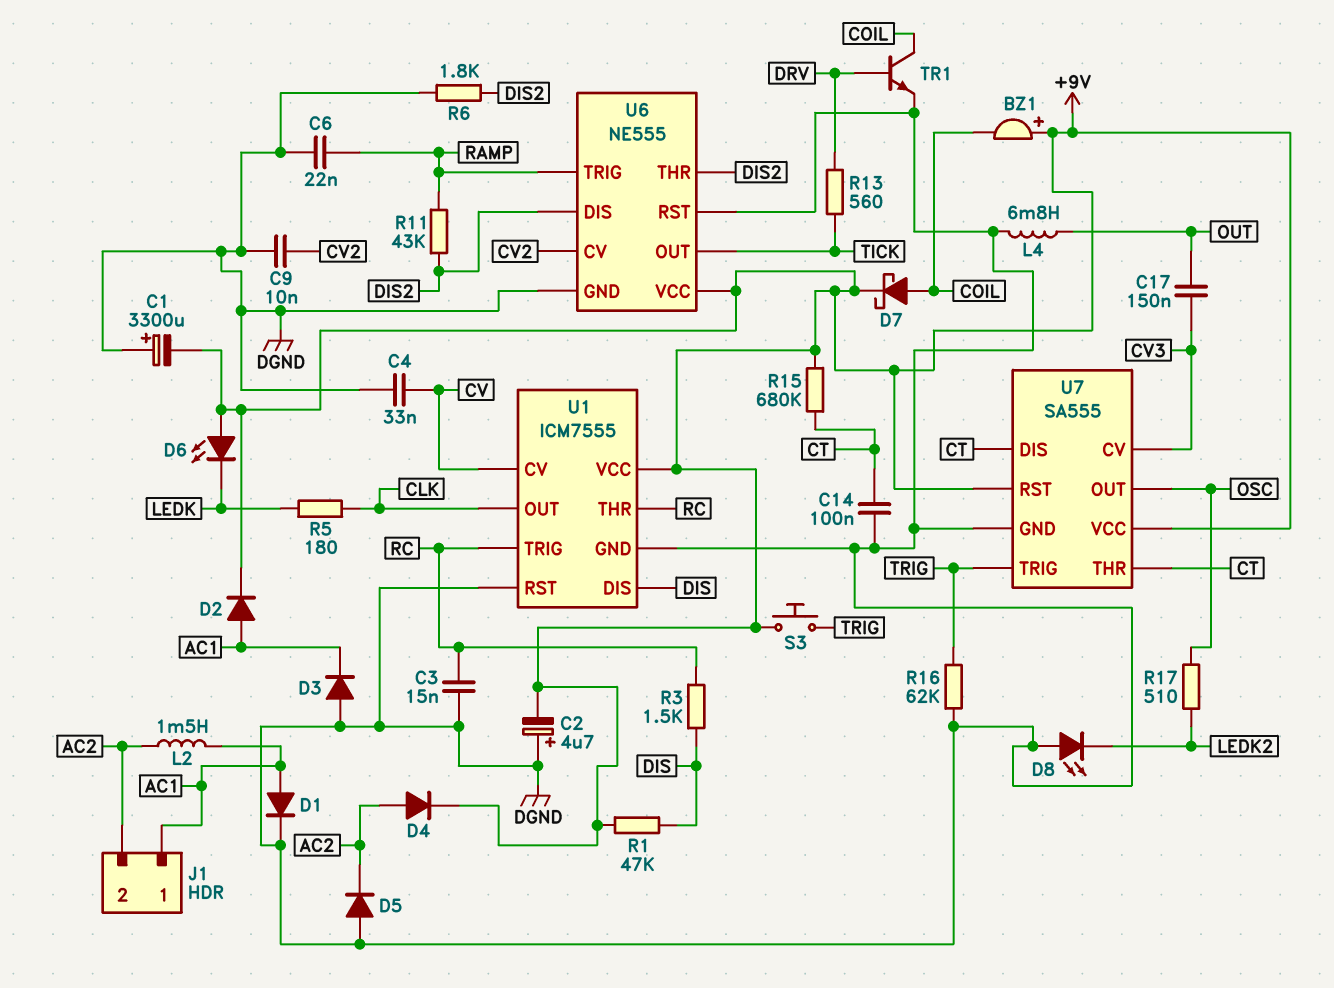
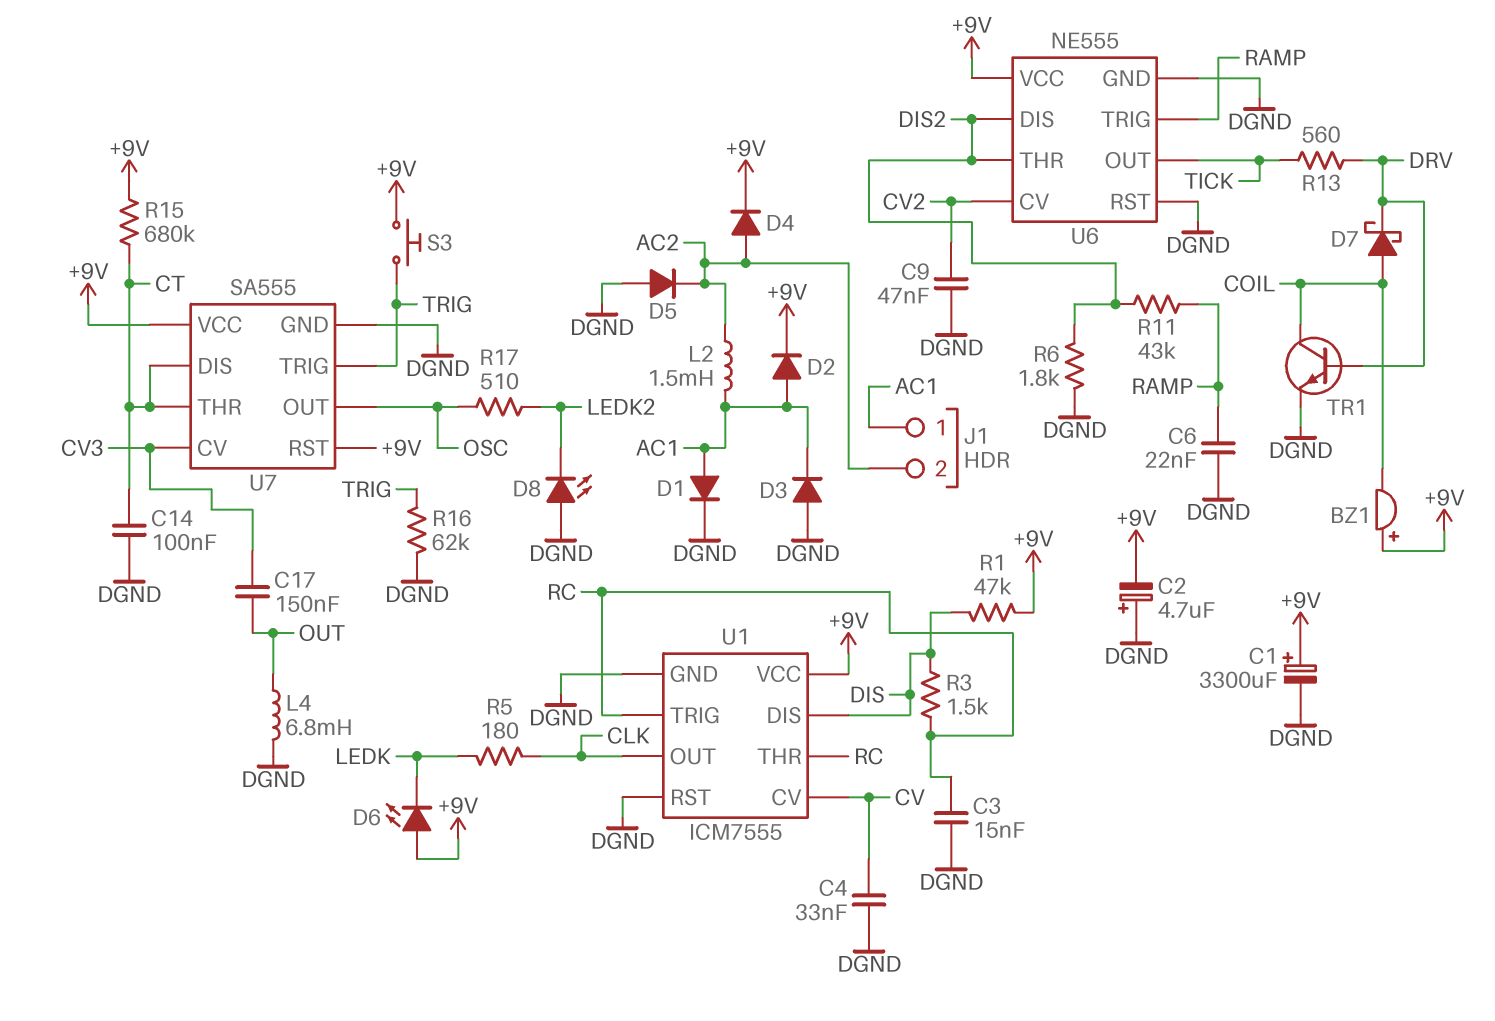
C1: 3300uF (plus DGND, minus +9V) -> 3300uF (plus +9V, minus DGND)
C9: 10nF (CV2, DGND) -> 47nF (CV2, DGND)
D7: schottky (A COIL, K +9V) -> schottky (A COIL, K DRV)

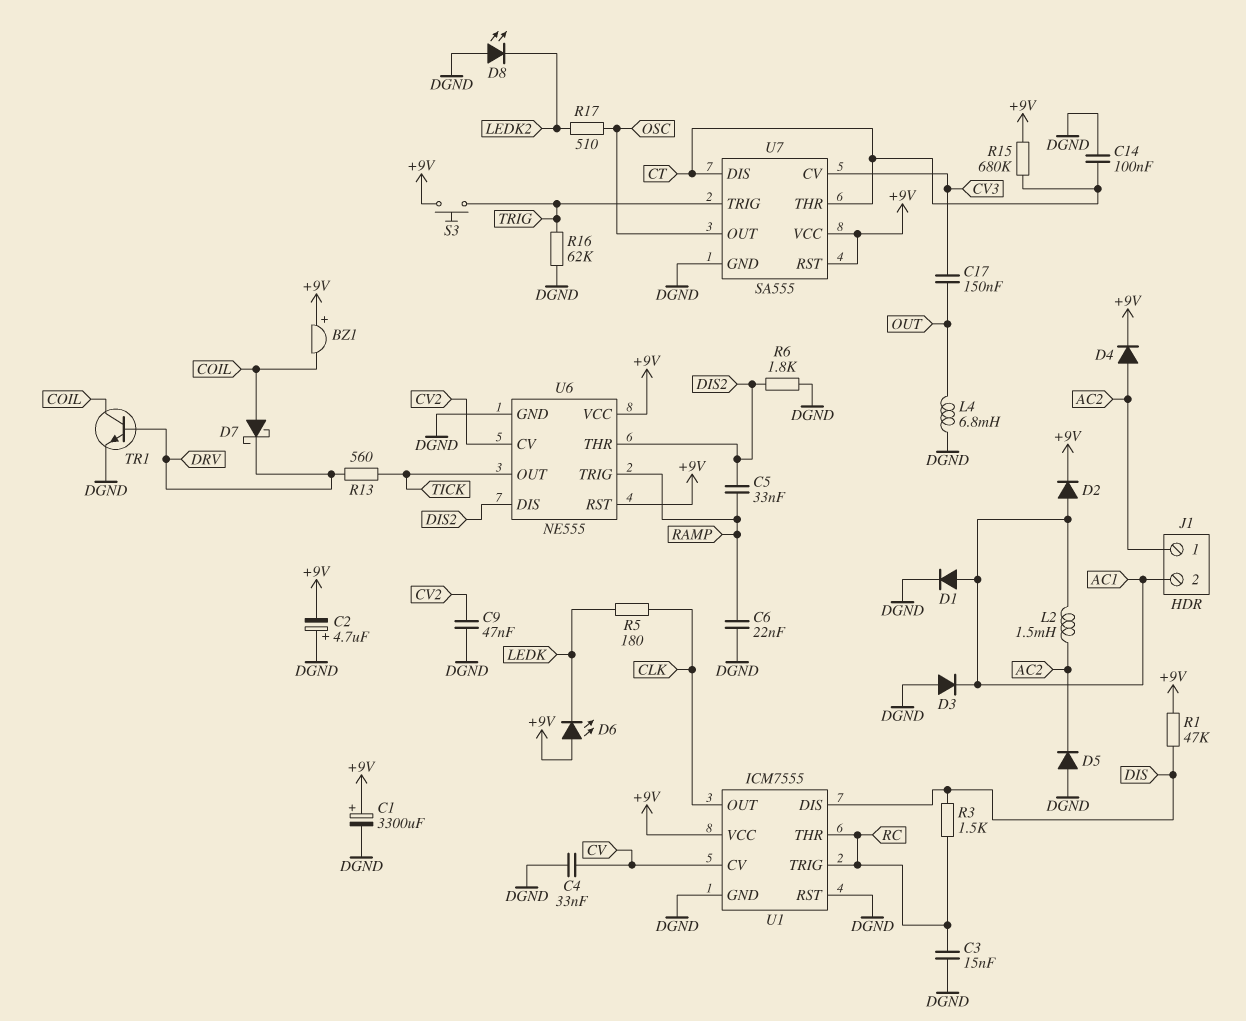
C5: none -> 33nF (DIS2, RAMP)
J1 pin 1: AC1 -> AC2
J1 pin 2: AC2 -> AC1
R11: 43k (DIS2, RAMP) -> none
U6 pin RST: DGND -> +9V

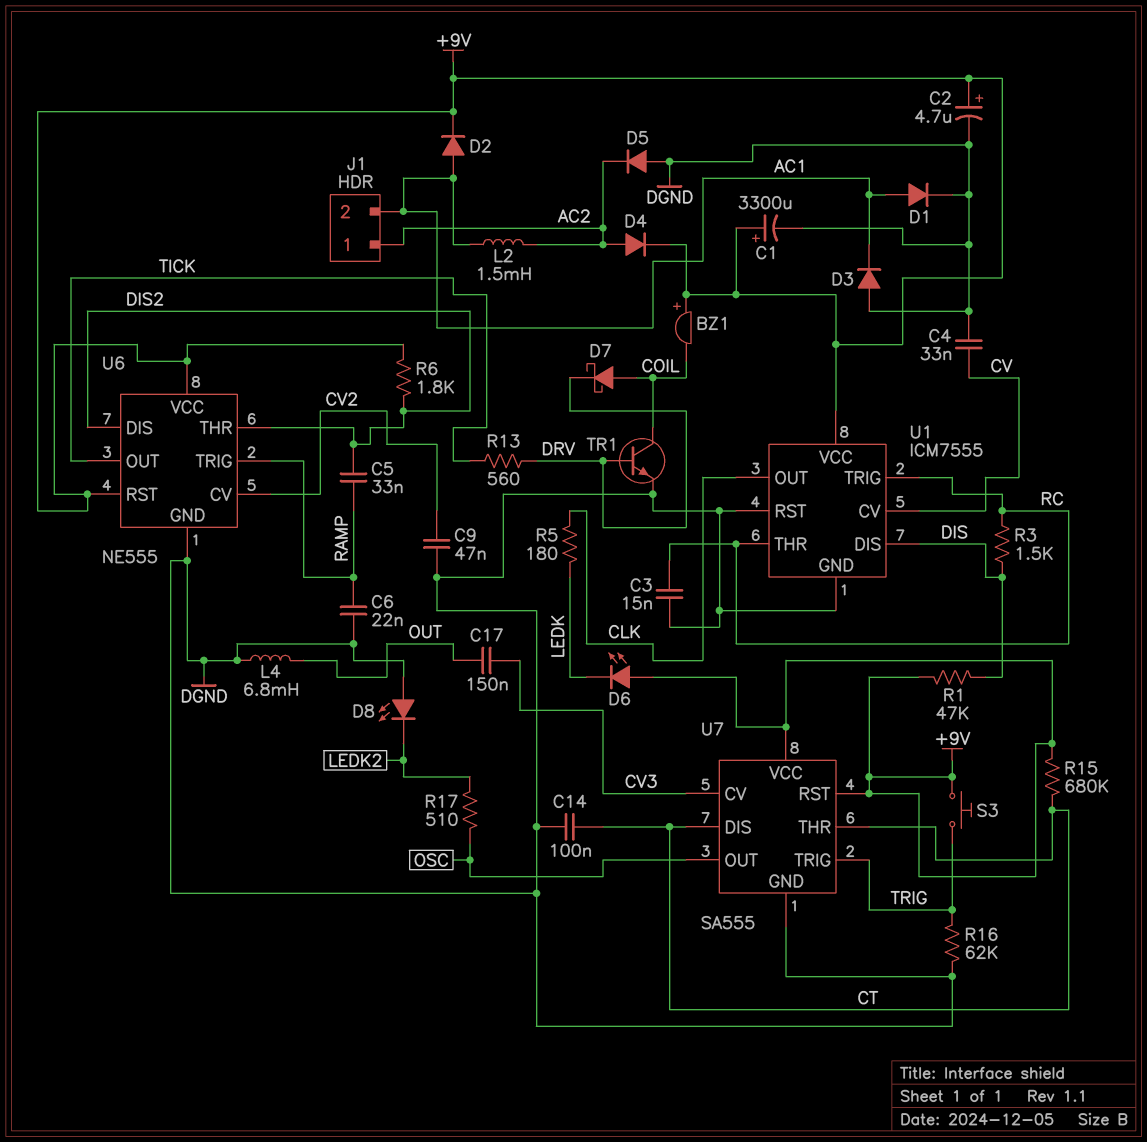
C2: 4.7uF (plus DGND, minus +9V) -> 4.7uF (plus +9V, minus DGND)
R6: 1.8k (DGND, DIS2) -> 1.8k (+9V, DIS2)

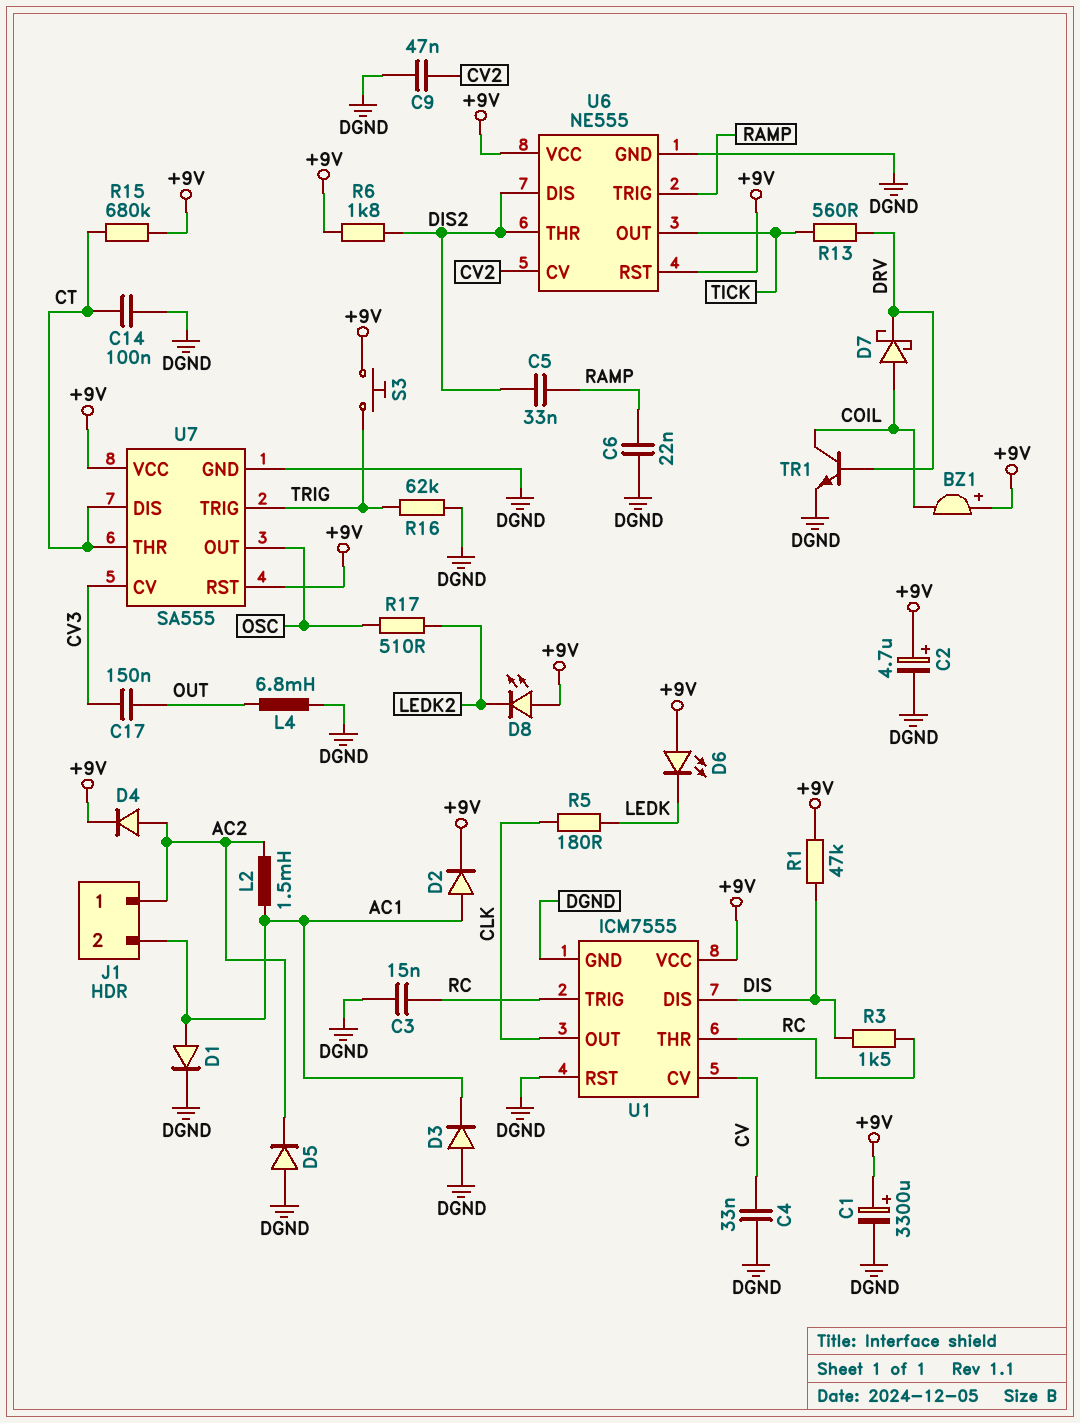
D8: LED (A DGND, K LEDK2) -> LED (A +9V, K LEDK2)

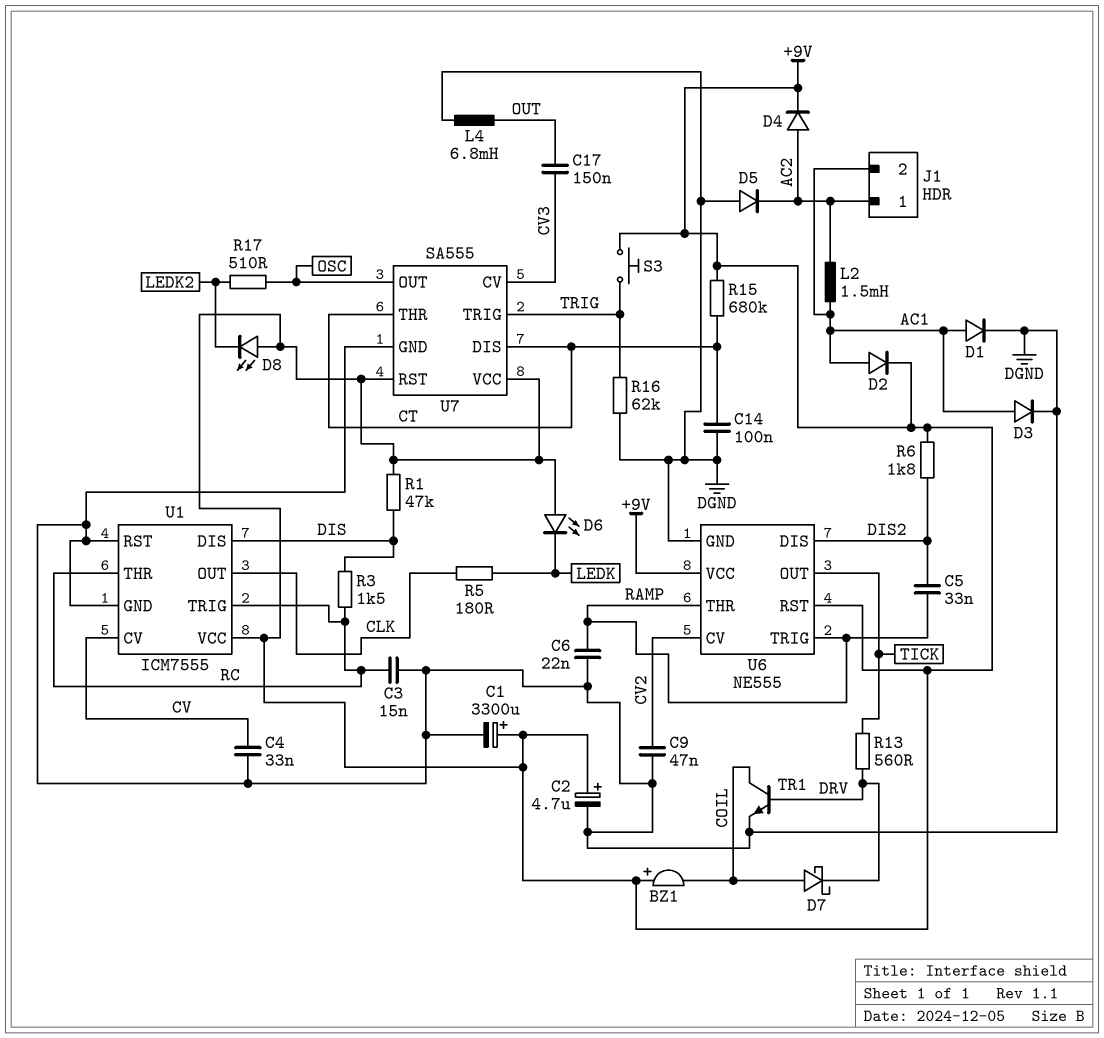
D3: diode (A DGND, K AC1) -> diode (A AC1, K DGND)
U6 pin THR: DIS2 -> RAMP

